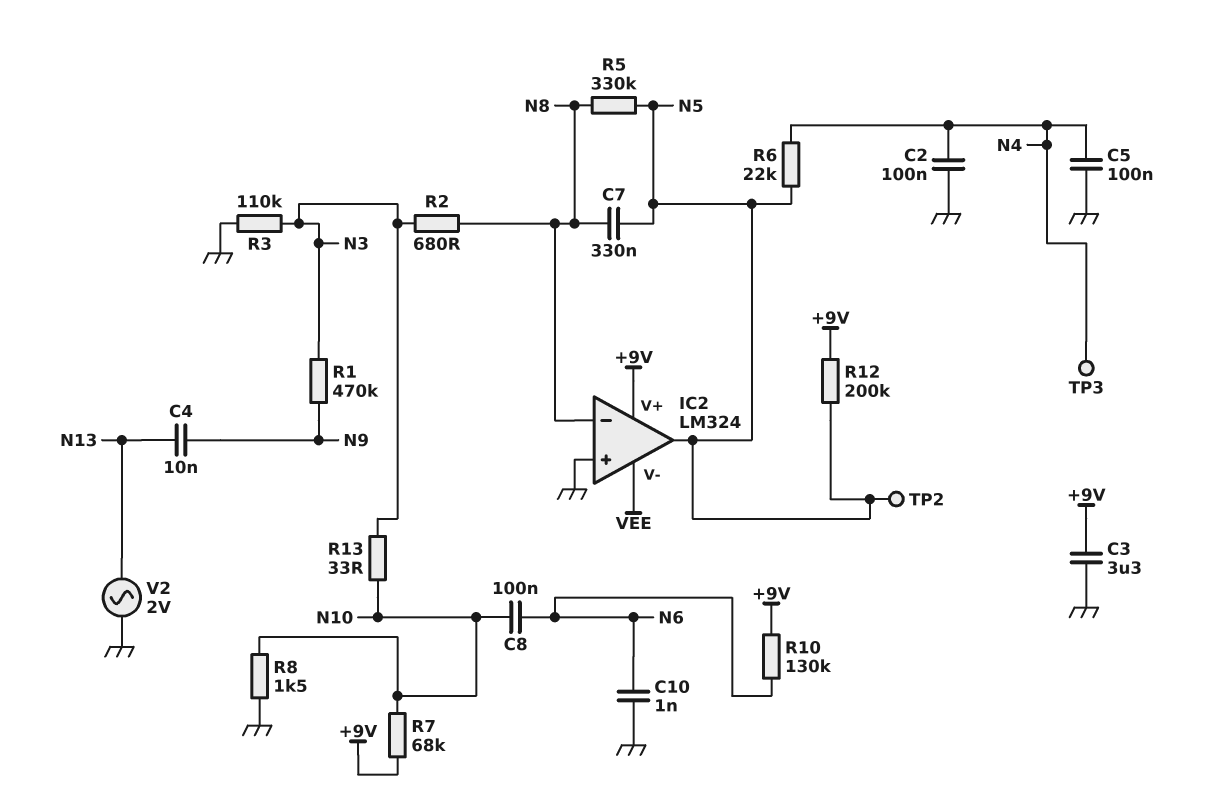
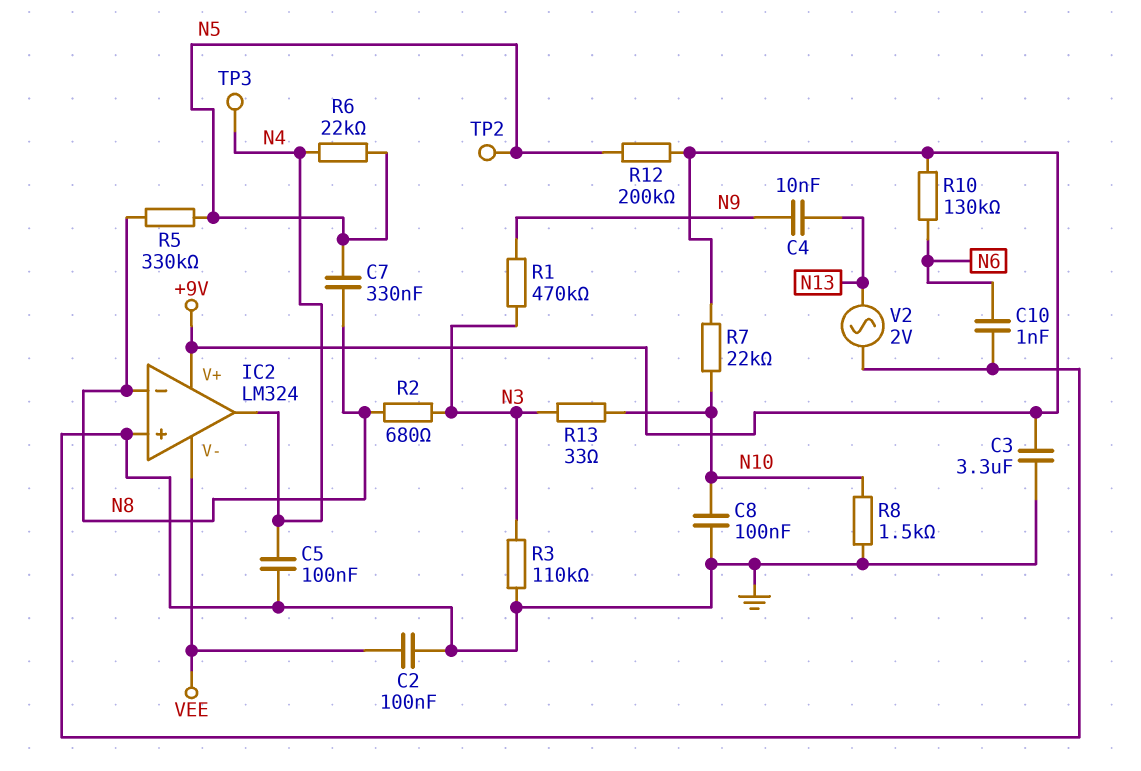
C2: 100nF (GND, N4) -> 100nF (GND, VEE)
C8: 100nF (N6, N10) -> 100nF (GND, N10)
IC2 pin out: N5 -> N4
R7: 68k (+9V, N10) -> 22k (+9V, N10)

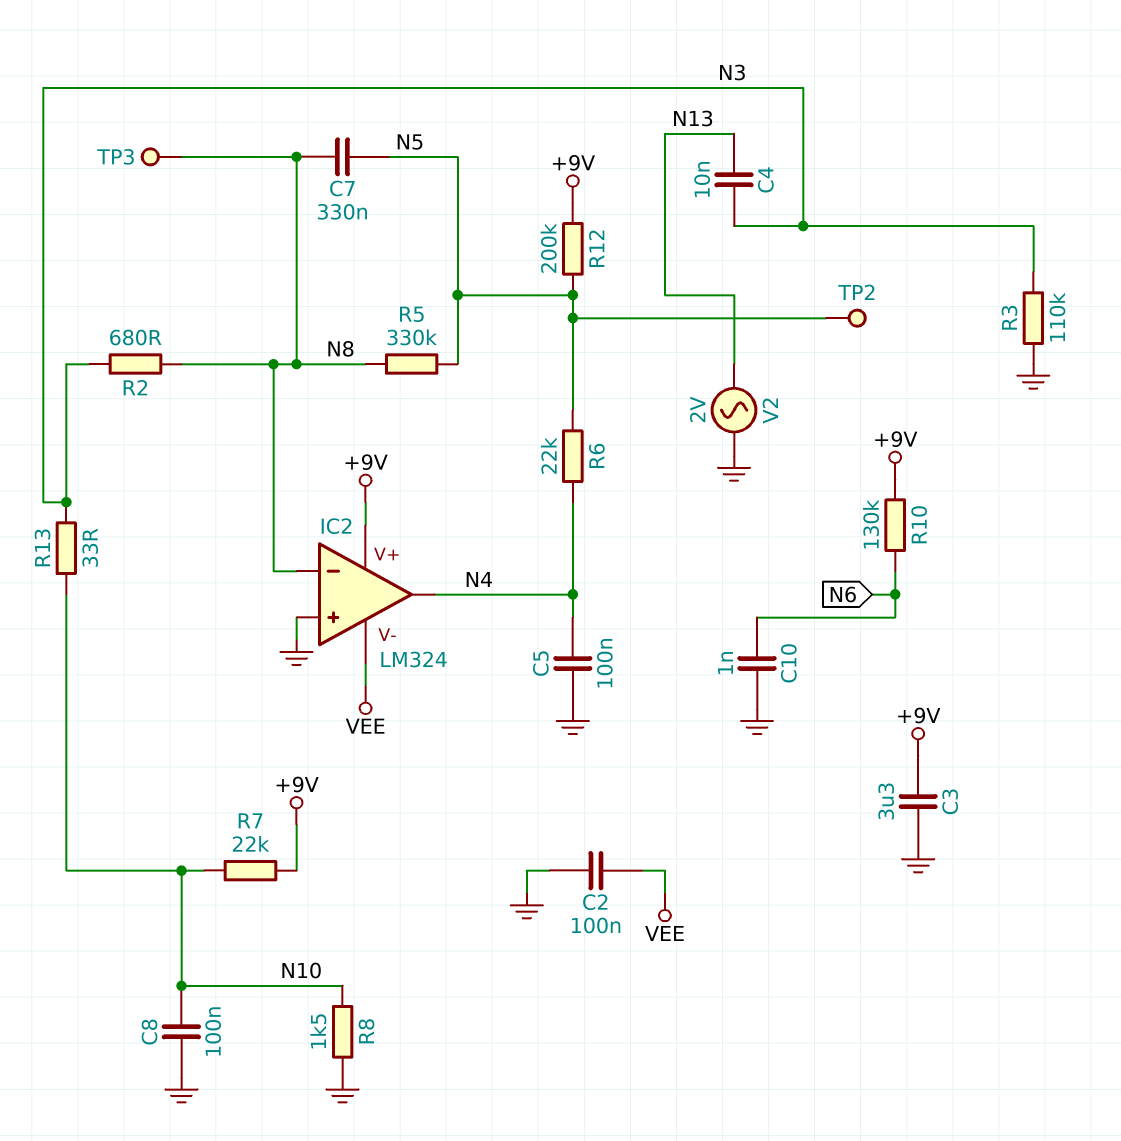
C4: 10nF (N9, N13) -> 10nF (N3, N13)
R1: 470k (N3, N9) -> none
TP3: test point (N4) -> test point (N8)

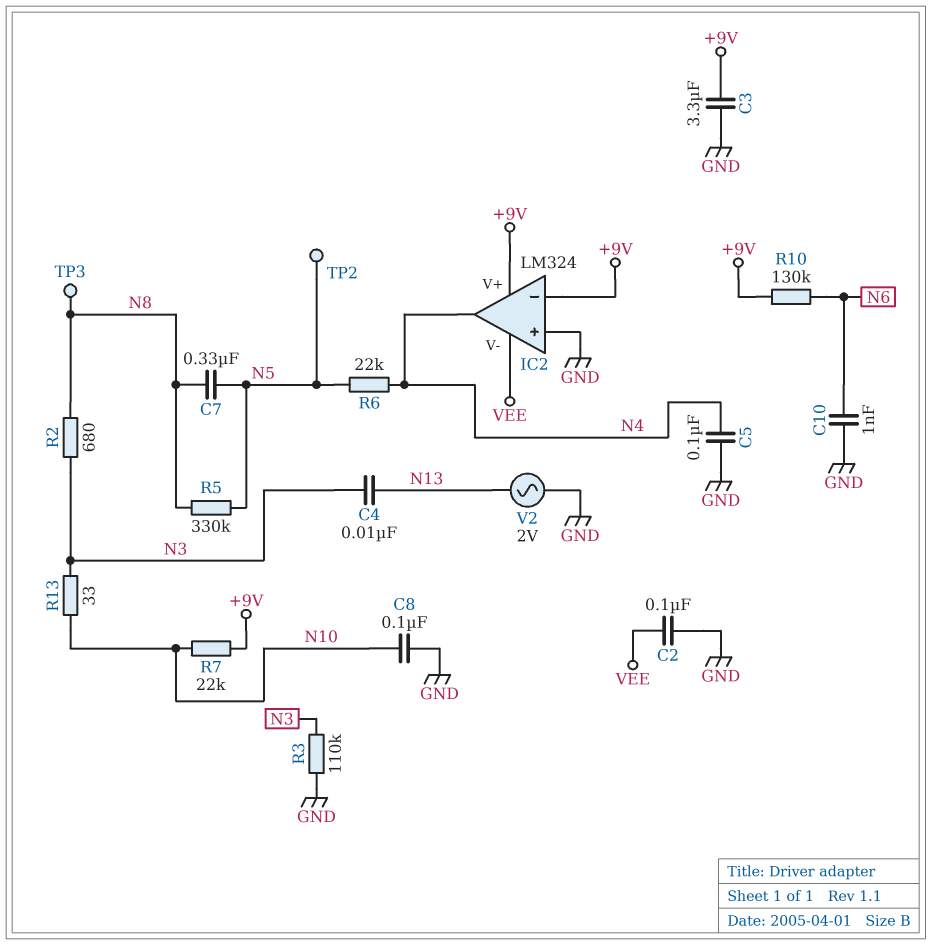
IC2 pin in-: N8 -> +9V
R8: 1.5k (GND, N10) -> none
R12: 200k (+9V, N5) -> none

